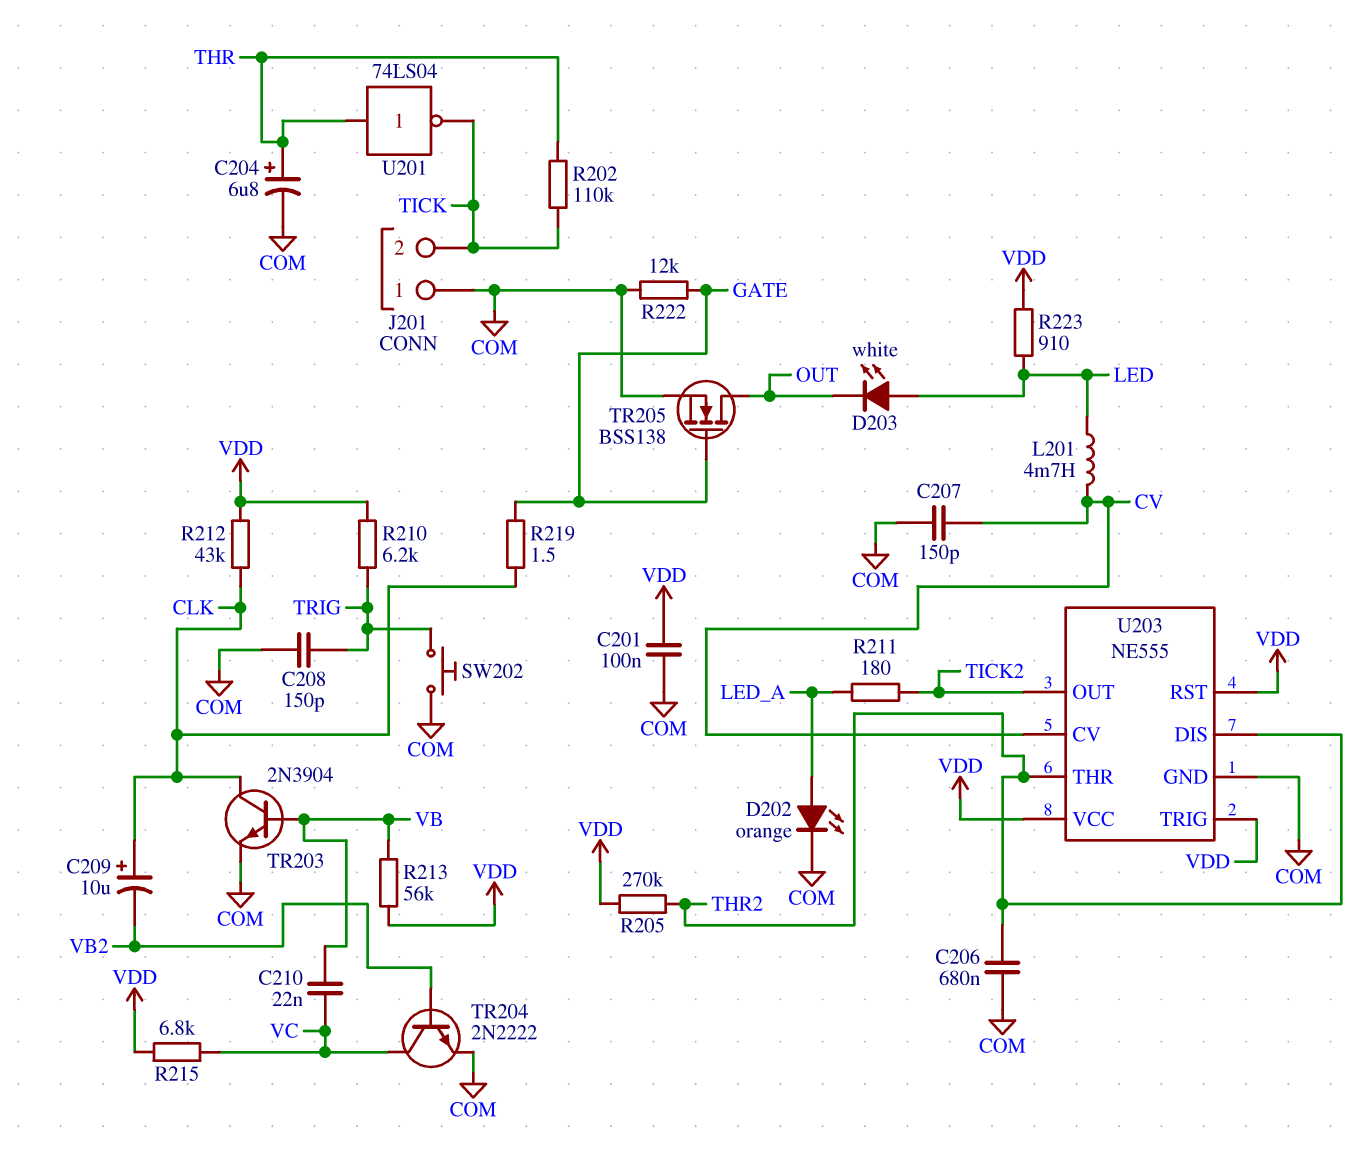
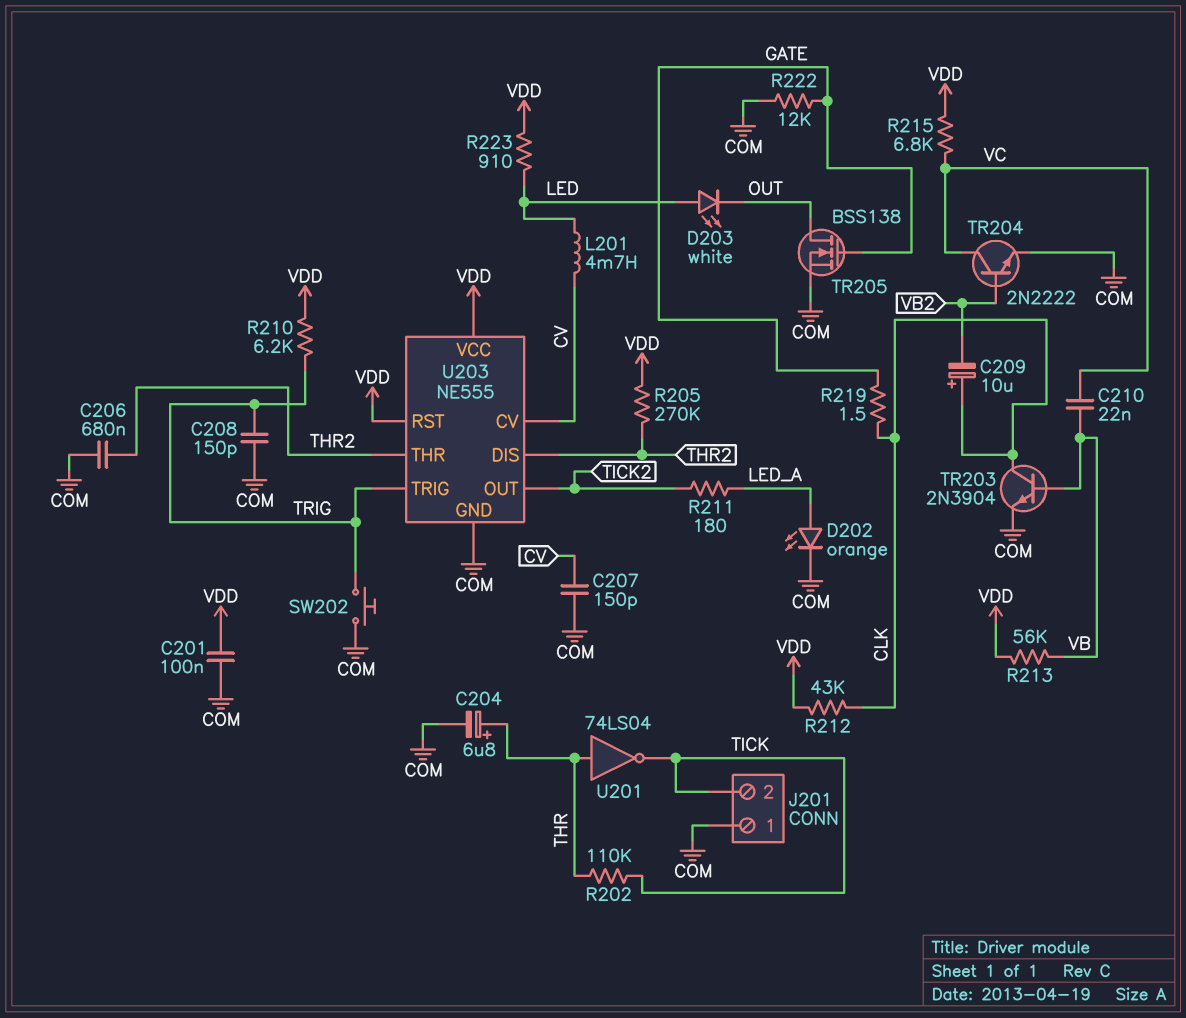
U203 pin TRIG: VDD -> TRIG

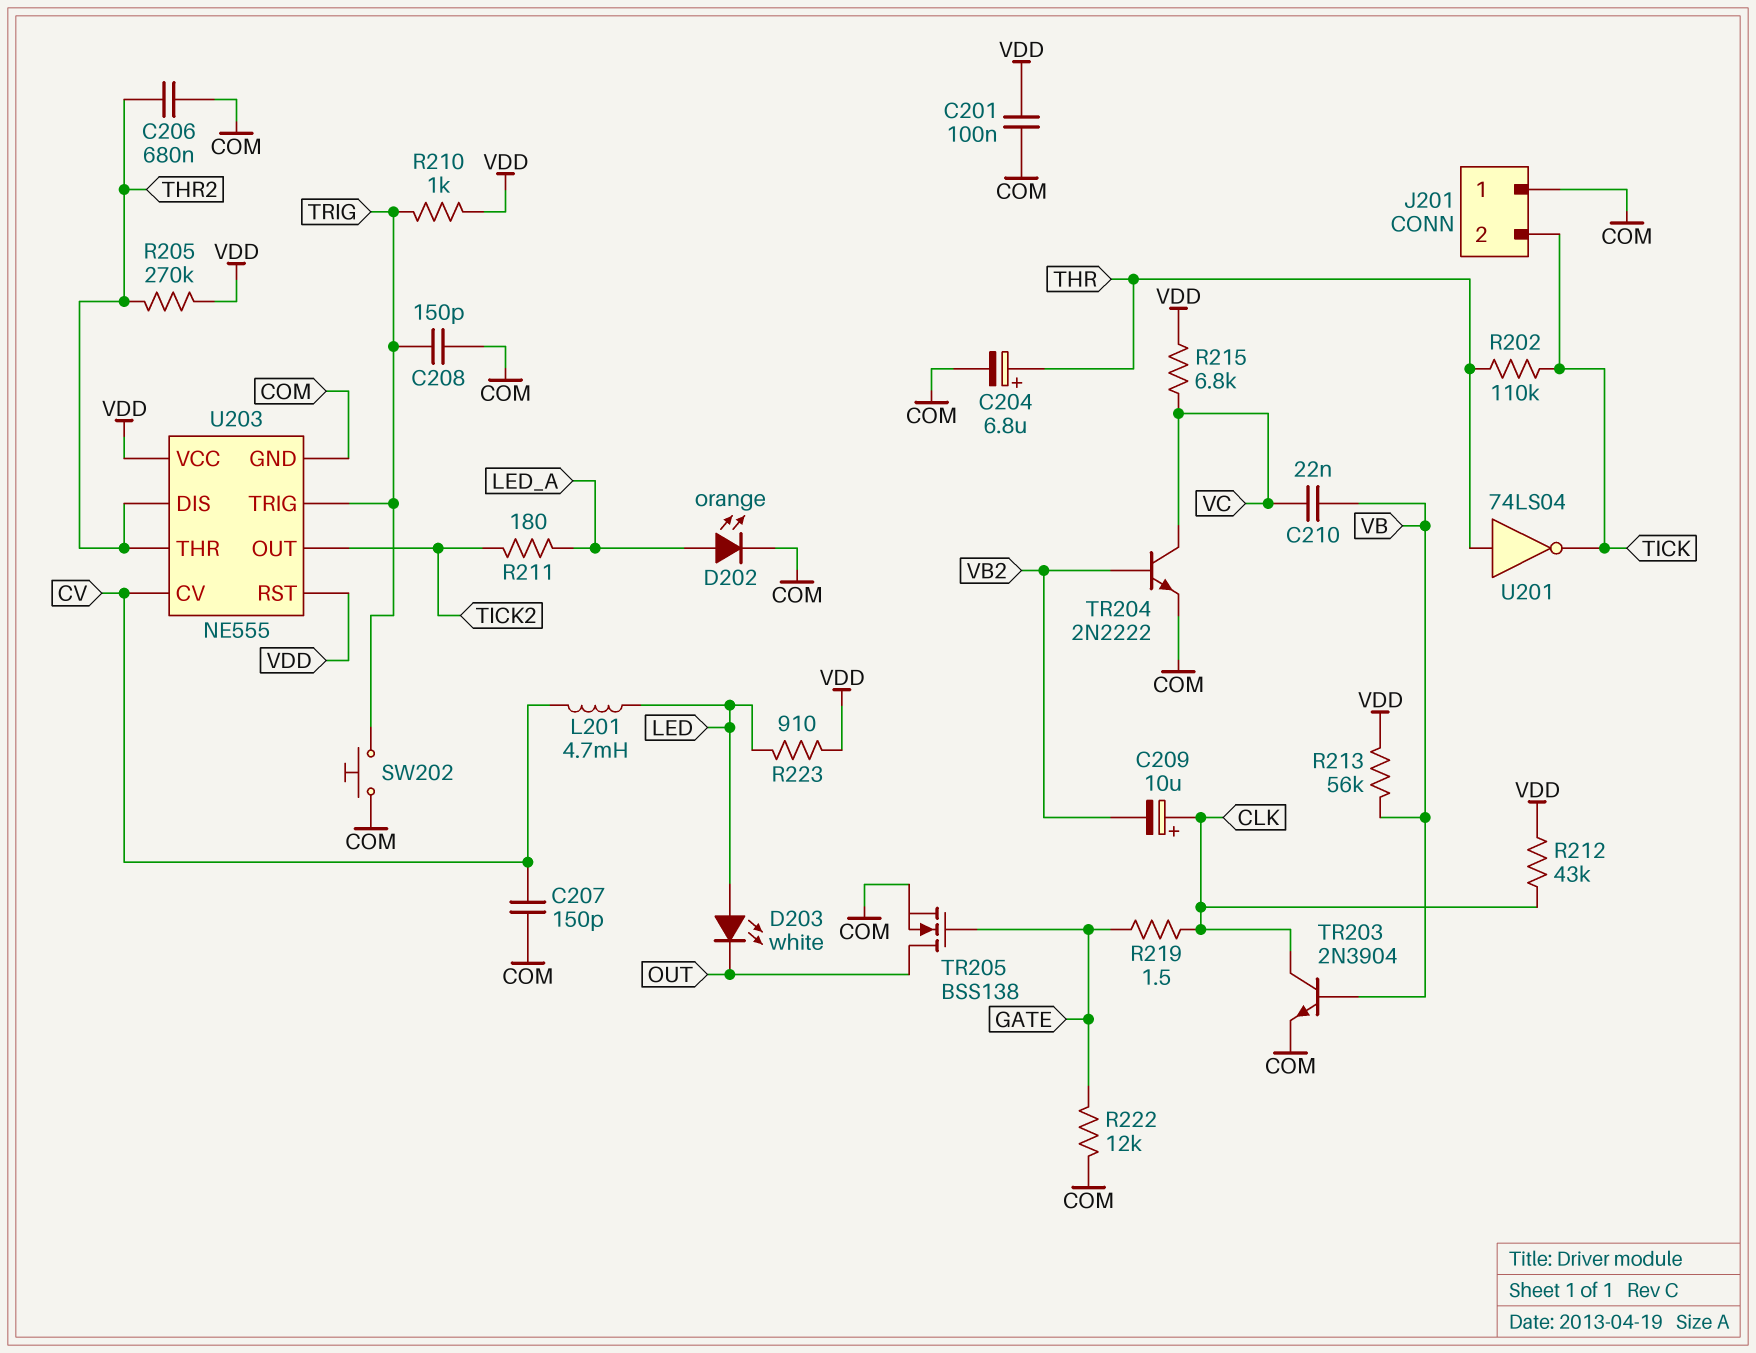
R210: 6.2k (TRIG, VDD) -> 1k (TRIG, VDD)

